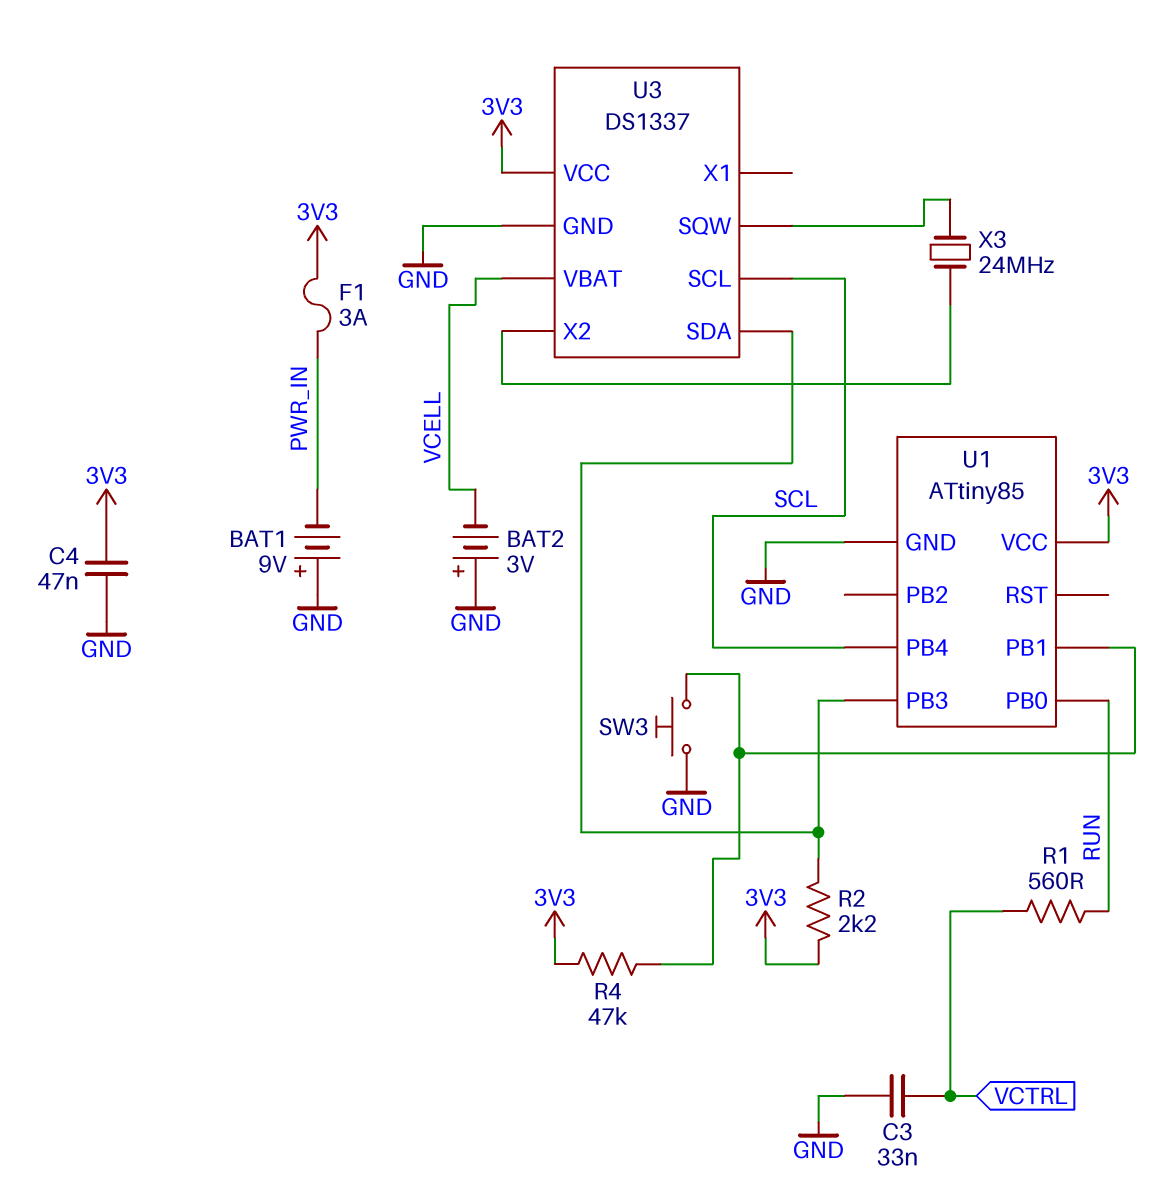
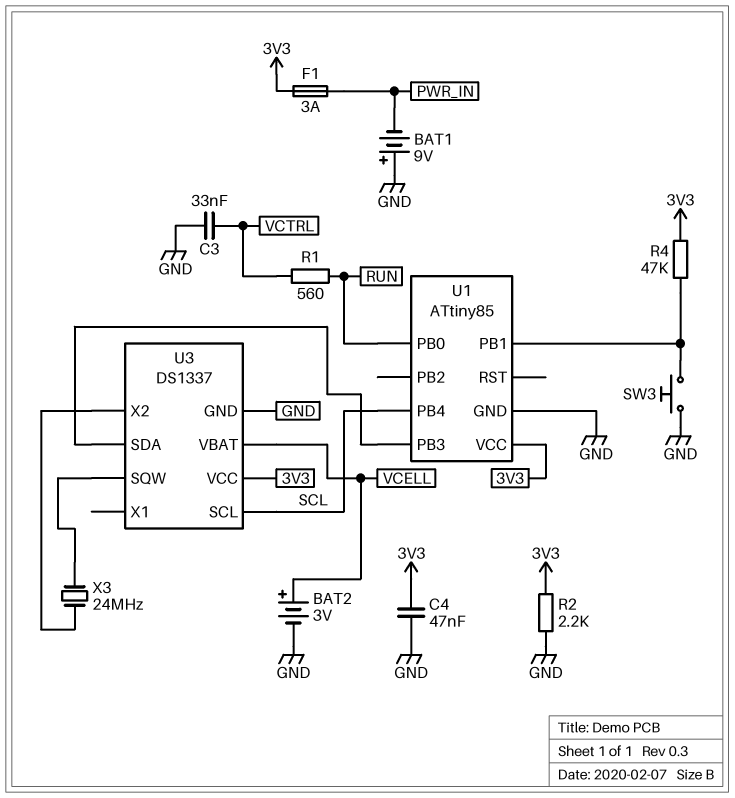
BAT2: 3V (plus GND, minus VCELL) -> 3V (plus VCELL, minus GND)
R2: 2.2k (3V3, U1/PB3) -> 2.2k (3V3, GND)

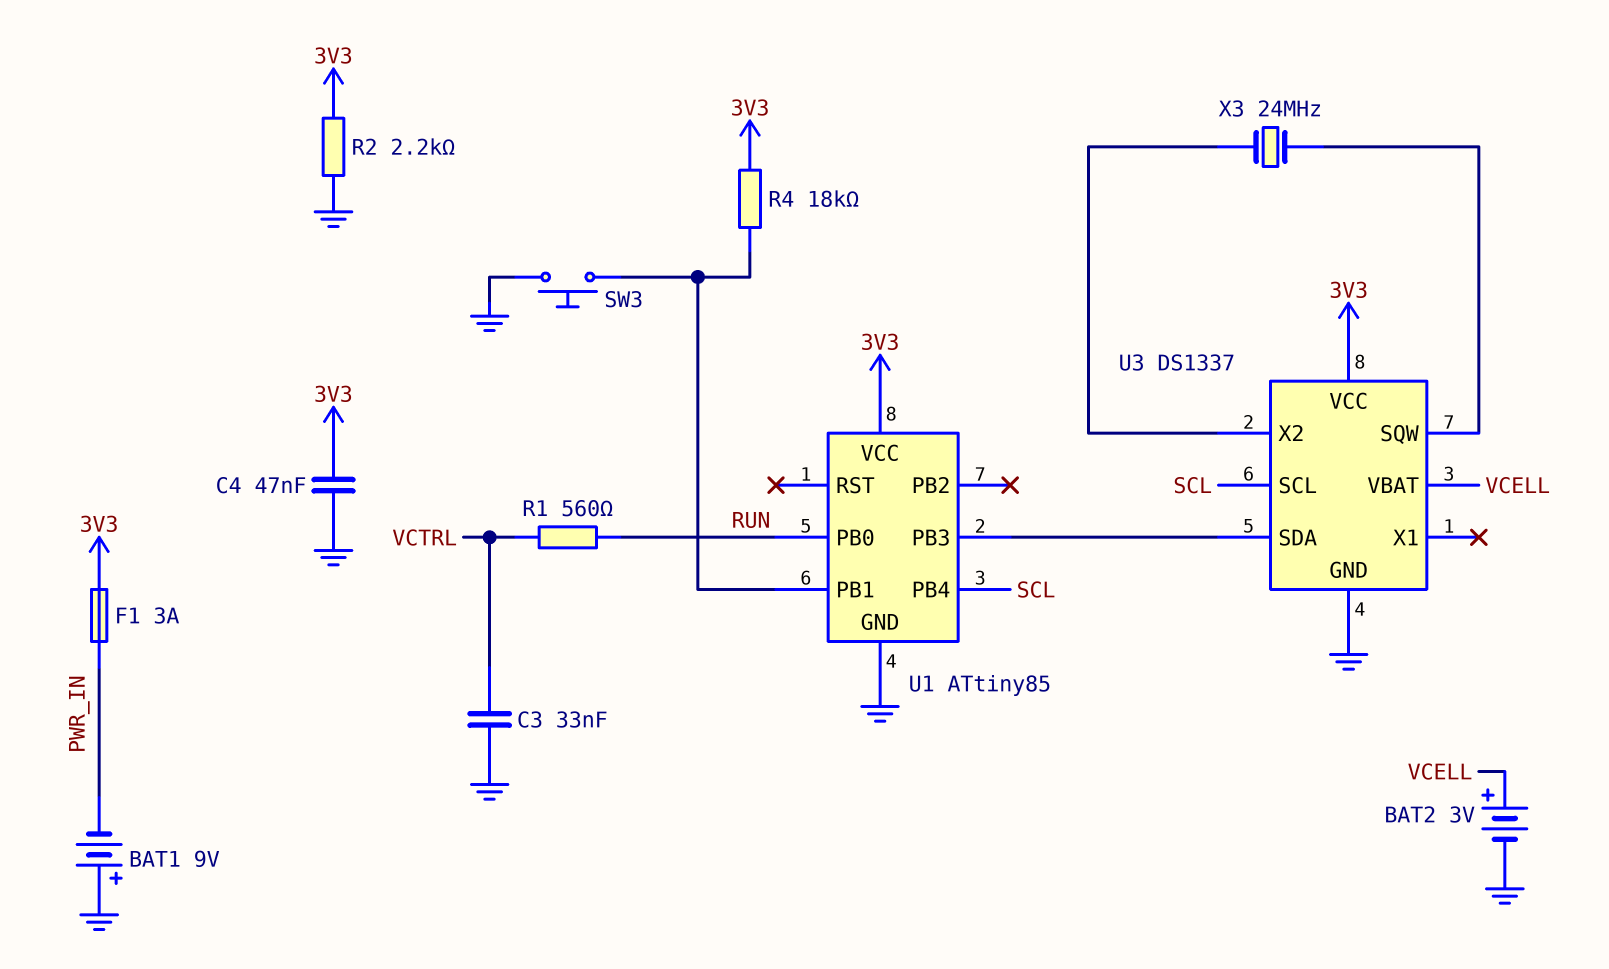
R4: 47k (3V3, U1/PB1) -> 18k (3V3, U1/PB1)

